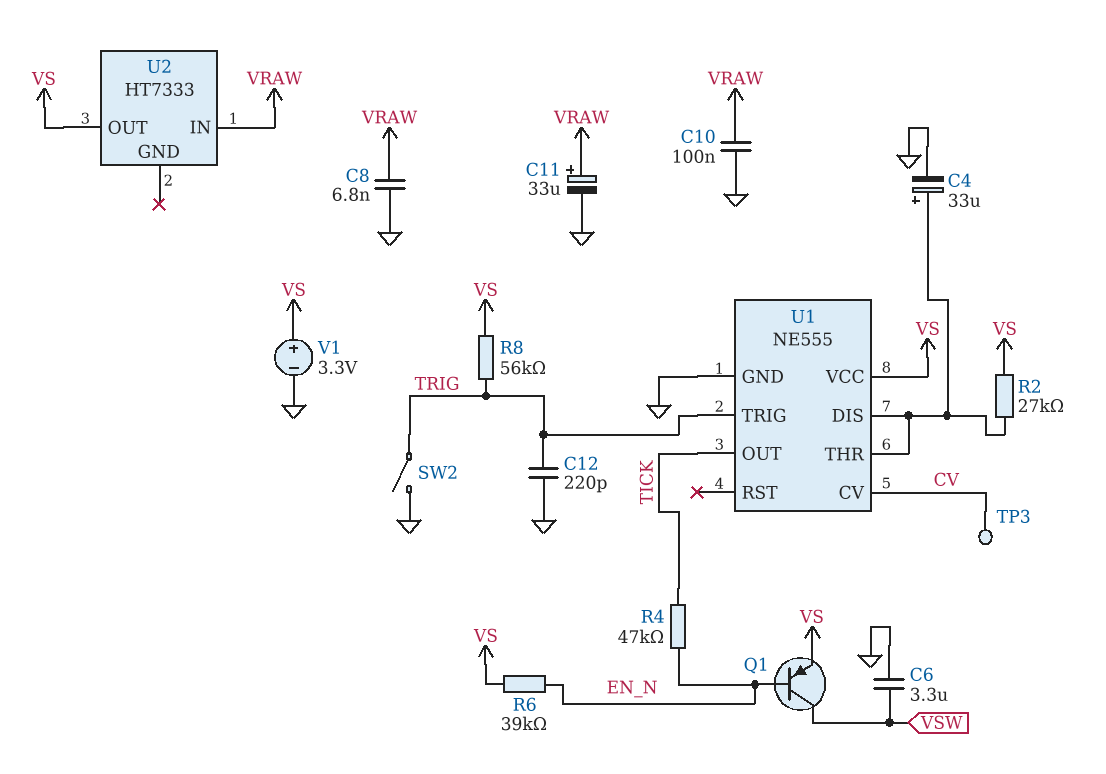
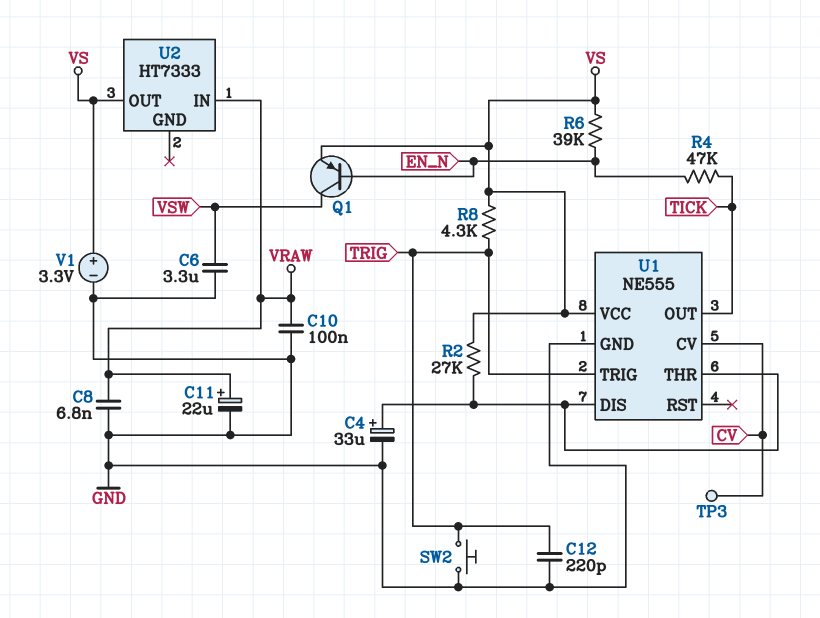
C11: 33uF (plus VRAW, minus GND) -> 22uF (plus VRAW, minus GND)
R8: 56k (TRIG, VS) -> 4.3k (TRIG, VS)
SW2: switch (GND, TRIG) -> button (GND, TRIG)

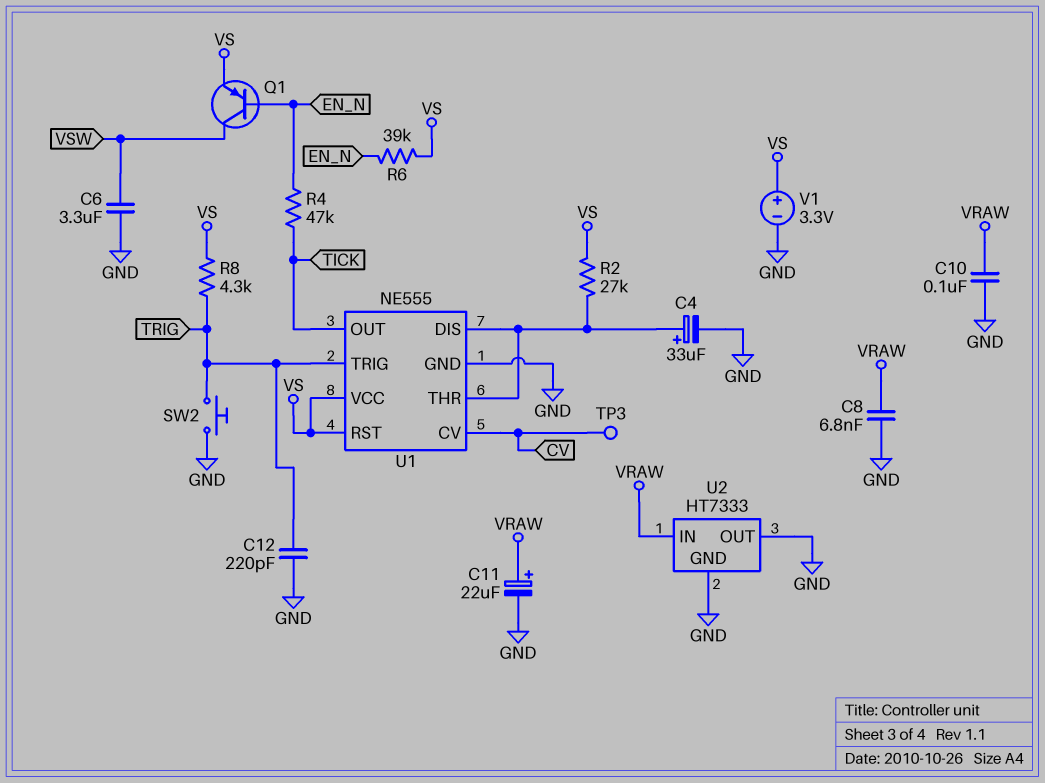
U1 pin RST: none -> VS
U2 pin GND: none -> GND
U2 pin OUT: VS -> GND

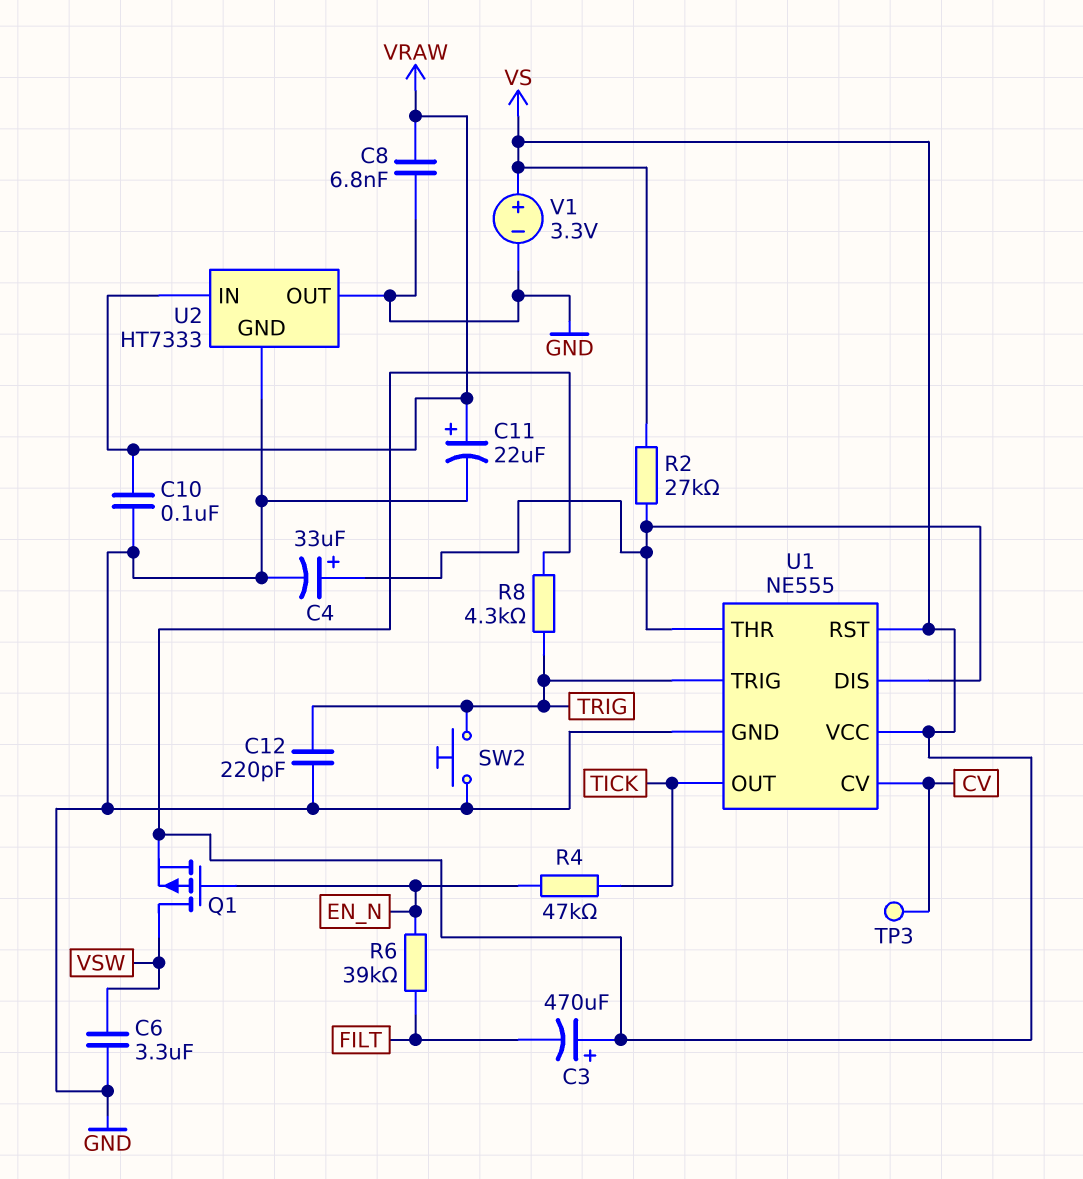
C3: none -> 470uF (plus VS, minus FILT)
Q1: PNP (B EN_N, C VSW, E VS) -> PMOS (G EN_N, D VSW, S VS)
R6: 39k (EN_N, VS) -> 39k (EN_N, FILT)

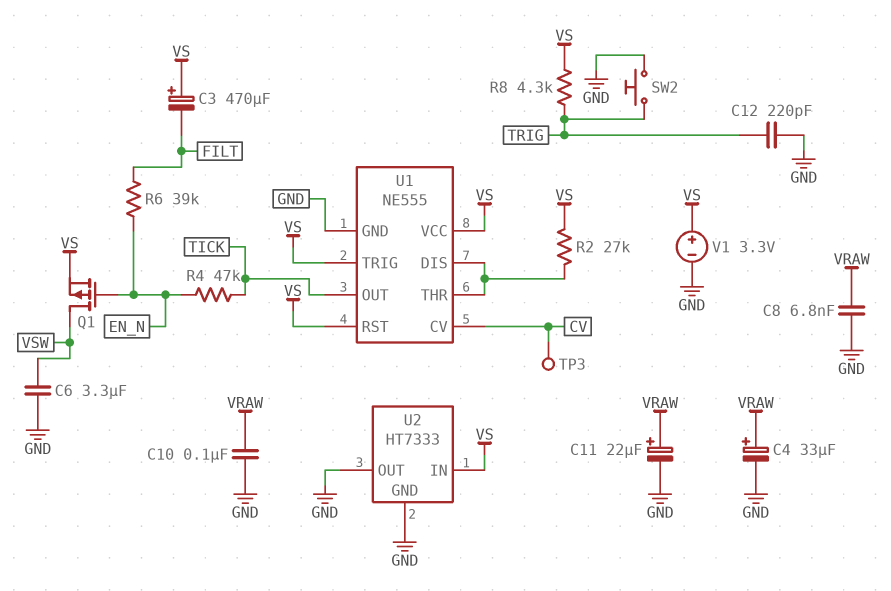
C4: 33uF (plus U1/DIS, minus GND) -> 33uF (plus VRAW, minus GND)
U1 pin TRIG: TRIG -> VS
U2 pin IN: VRAW -> VS

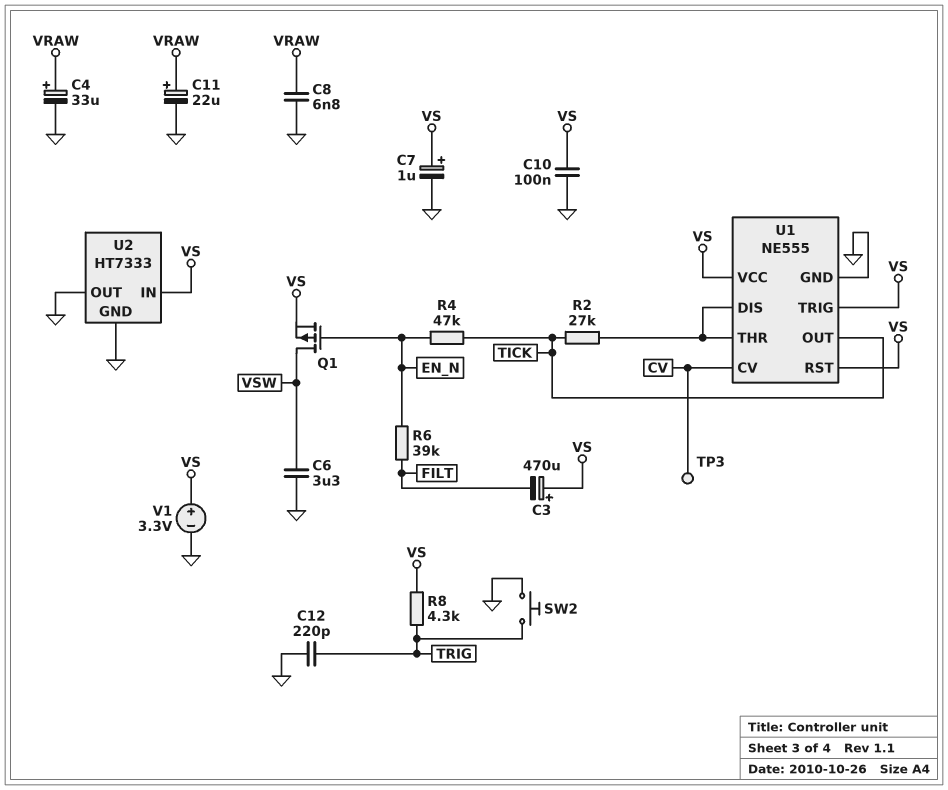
C7: none -> 1uF (plus VS, minus GND)
C10: 100nF (GND, VRAW) -> 100nF (GND, VS)
R2: 27k (U1/DIS, VS) -> 27k (TICK, U1/DIS)

